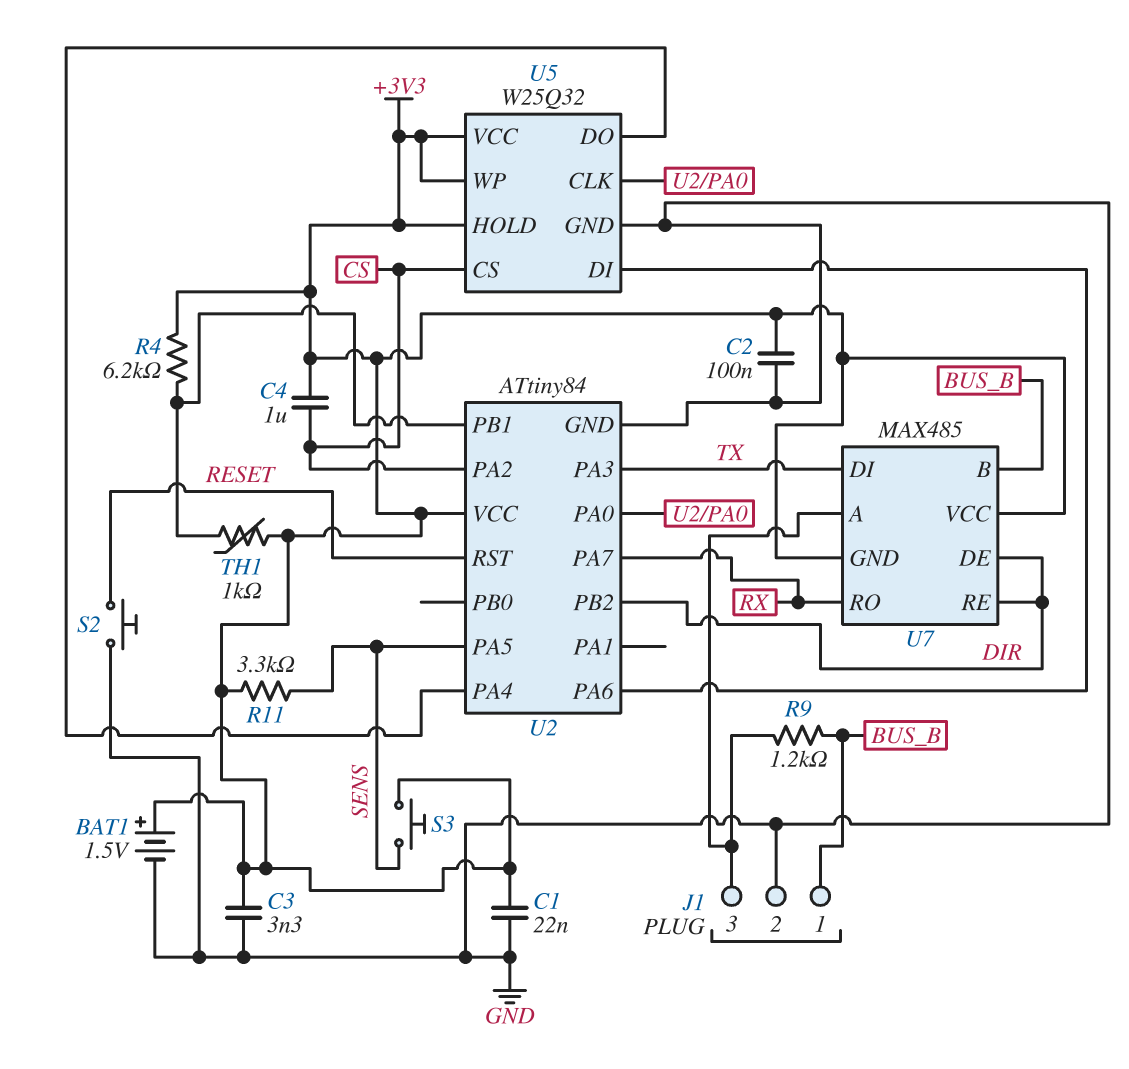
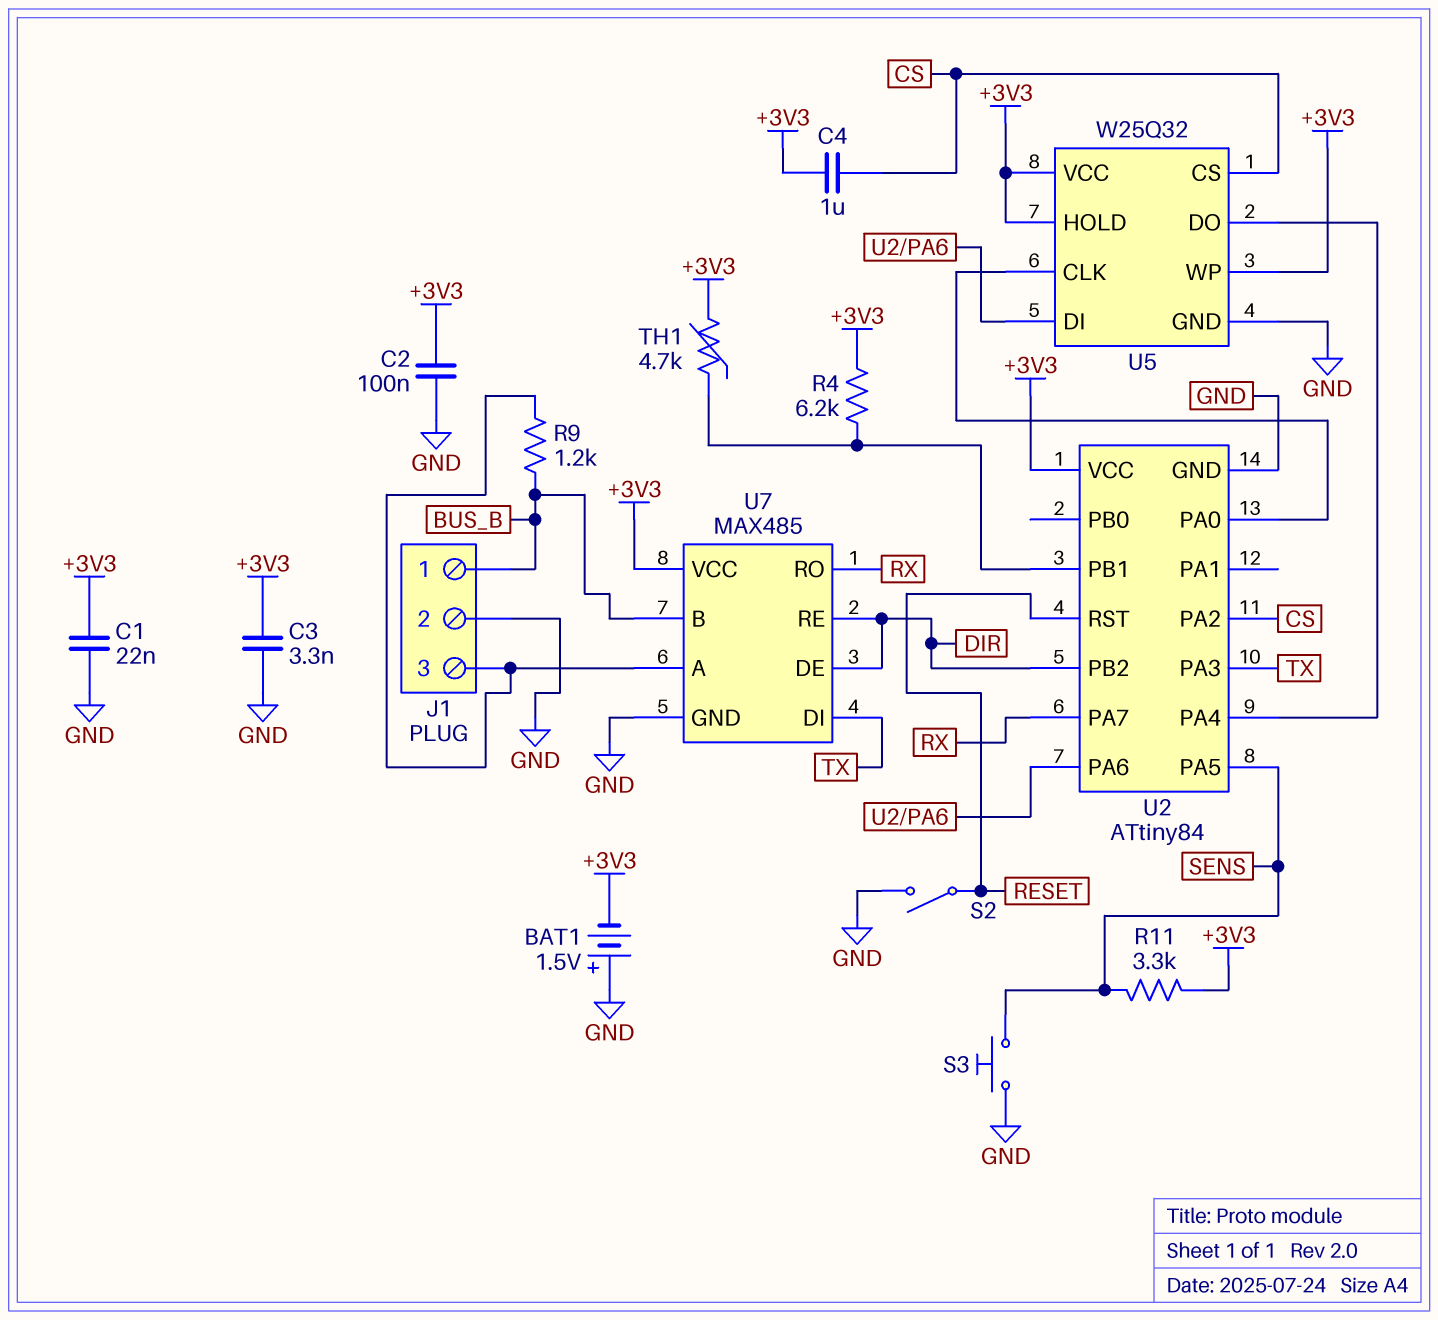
BAT1: 1.5V (plus +3V3, minus GND) -> 1.5V (plus GND, minus +3V3)
S2: button (GND, RESET) -> switch (GND, RESET)
S3: button (+3V3, SENS) -> button (GND, SENS)
TH1: 1k (+3V3, U2/PB1) -> 4.7k (+3V3, U2/PB1)
U7 pin GND: +3V3 -> GND

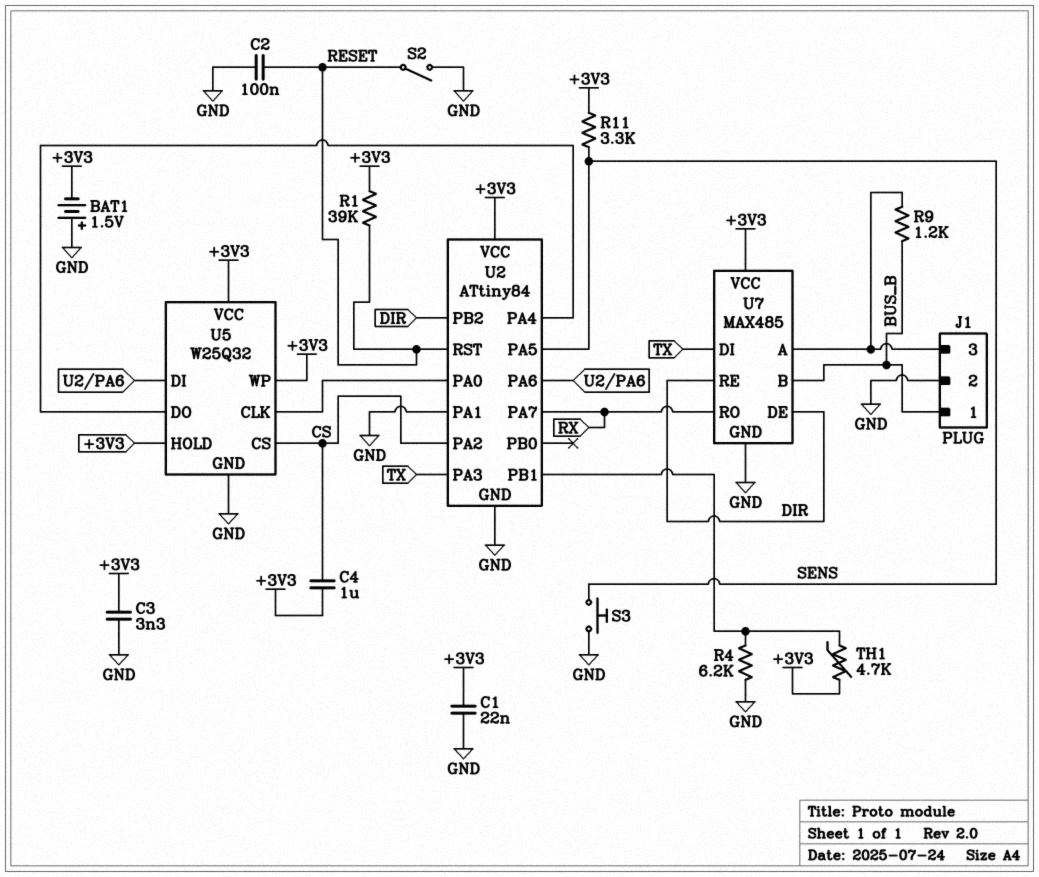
C2: 100nF (+3V3, GND) -> 100nF (GND, RESET)
R1: none -> 39k (+3V3, RESET)
R4: 6.2k (+3V3, U2/PB1) -> 6.2k (GND, U2/PB1)
U2 pin PA1: none -> GND

